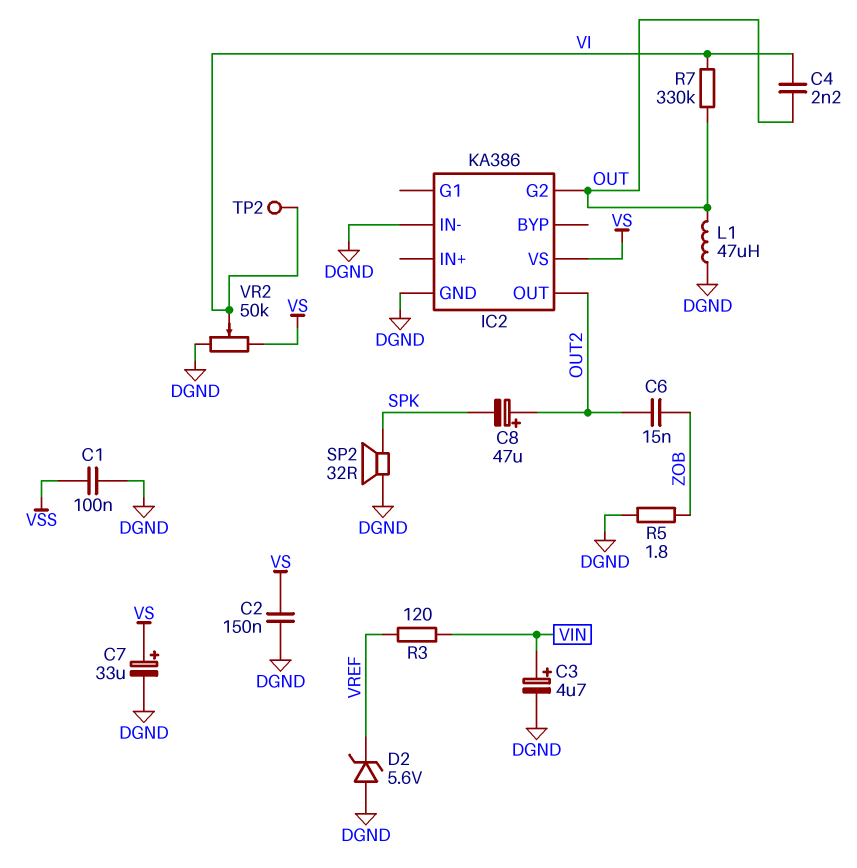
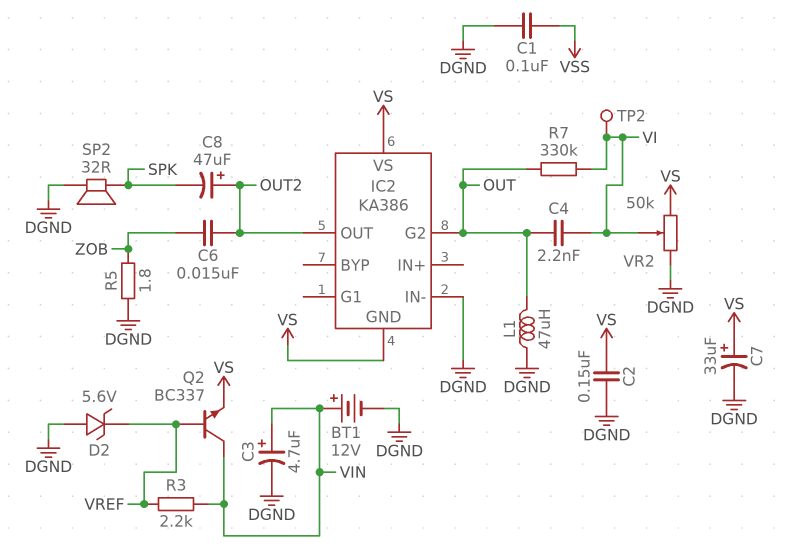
BT1: none -> 12V (plus VIN, minus DGND)
IC2 pin GND: DGND -> VS
Q2: none -> NPN BC337 (B VREF, C VIN, E VS)
R3: 120 (VIN, VREF) -> 2.2k (VIN, VREF)

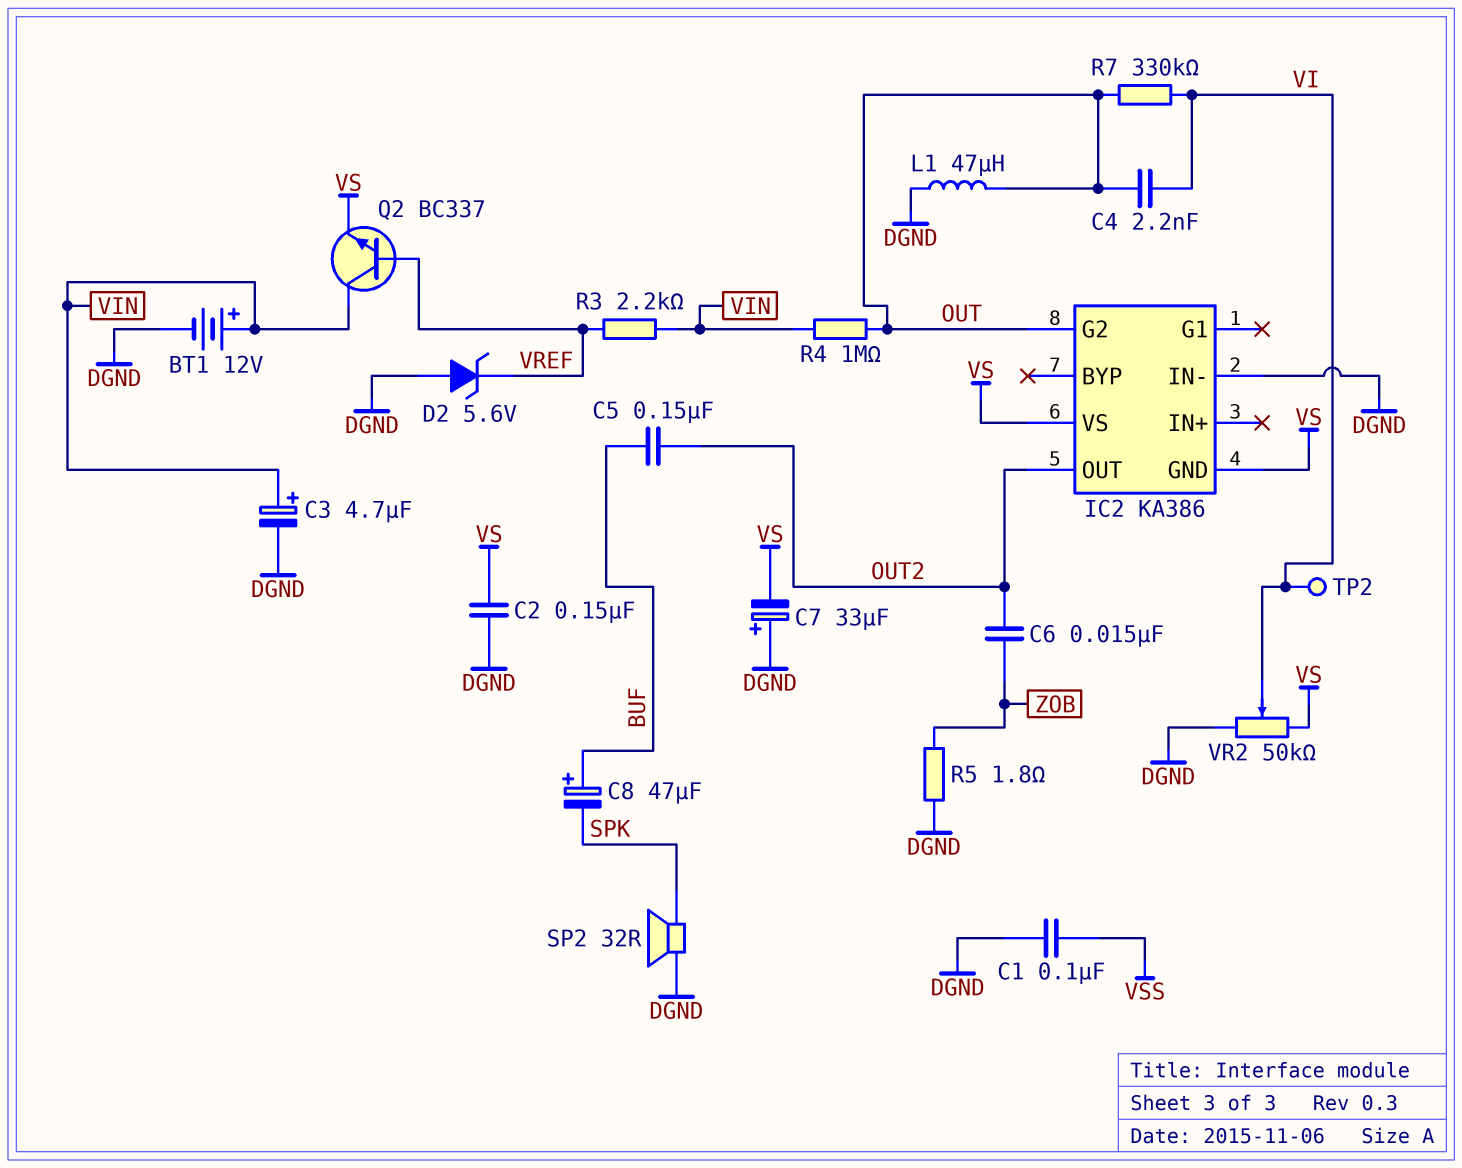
C5: none -> 150nF (BUF, OUT2)
C7: 33uF (plus VS, minus DGND) -> 33uF (plus DGND, minus VS)
C8: 47uF (plus OUT2, minus SPK) -> 47uF (plus BUF, minus SPK)
R4: none -> 1M (OUT, VIN)

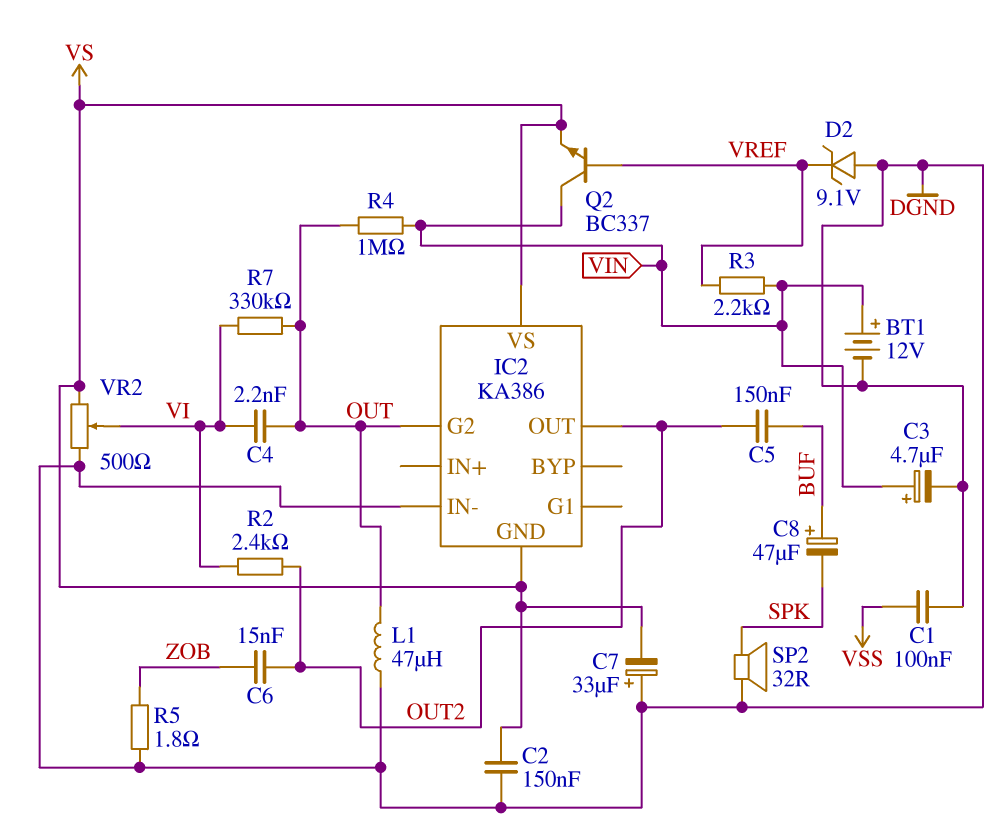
D2: zener 5.6V (A DGND, K VREF) -> zener 9.1V (A DGND, K VREF)
R2: none -> 2.4k (OUT2, VI)
TP2: test point (VI) -> none
VR2: 50k (DGND, VS, wiper VI) -> 500 (DGND, VS, wiper VI)

